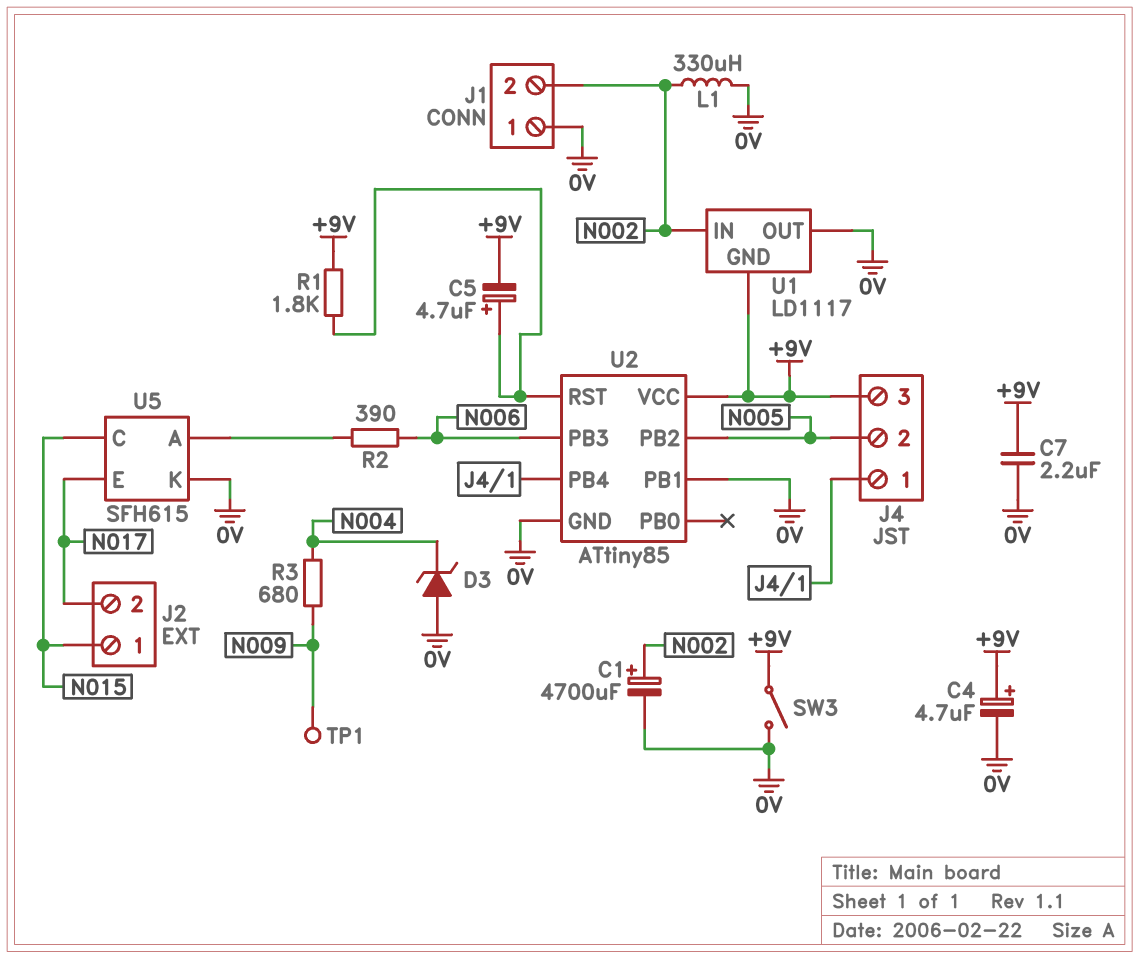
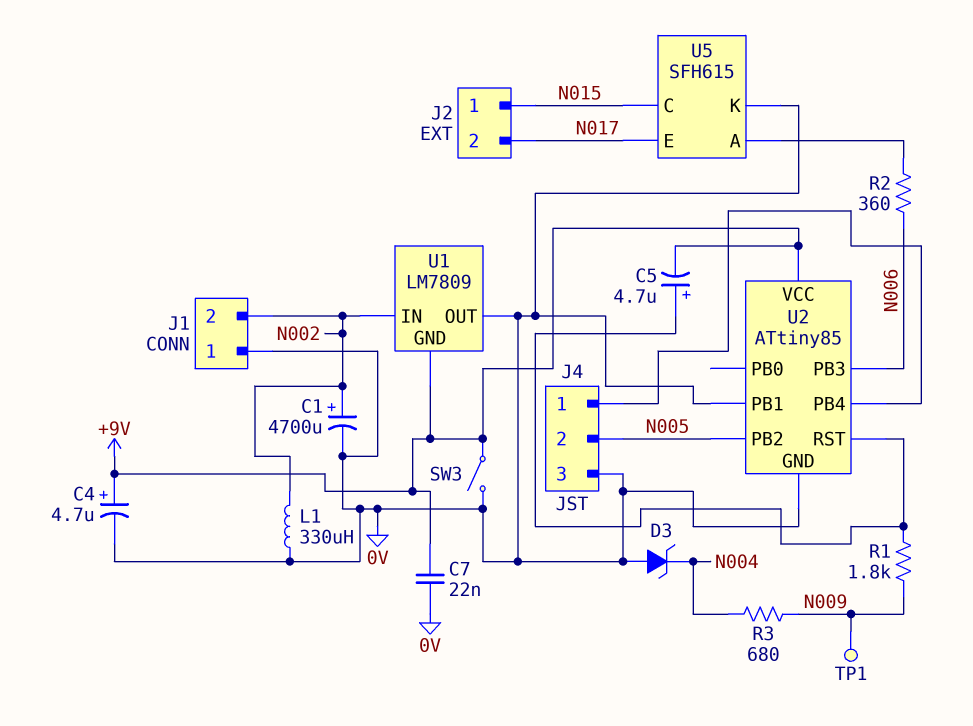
C7: 2.2uF (+9V, 0V) -> 22nF (+9V, 0V)
J4 pin 3: +9V -> 0V
R1: 1.8k (+9V, U2/RST) -> 1.8k (N009, U2/RST)
R2: 390 (N006, U5/A) -> 360 (N006, U5/A)
U1: LD1117 -> LM7809

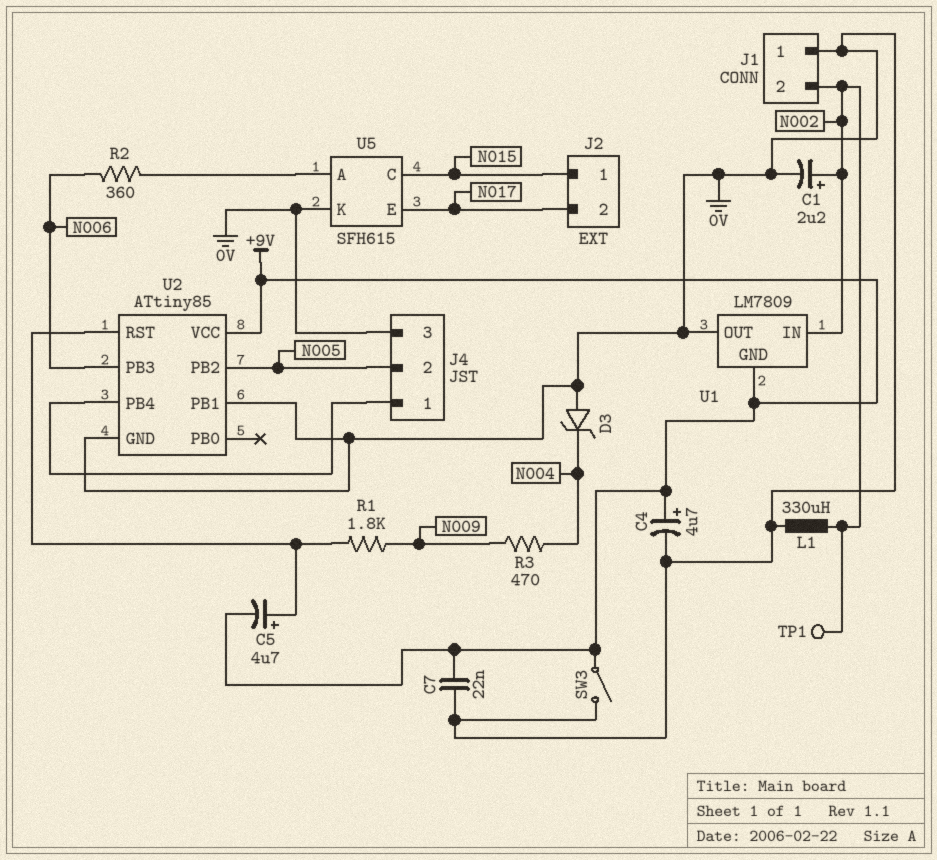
C1: 4700uF (plus N002, minus 0V) -> 2.2uF (plus N002, minus 0V)
R3: 680 (N004, N009) -> 470 (N004, N009)
TP1: test point (N009) -> test point (N002)

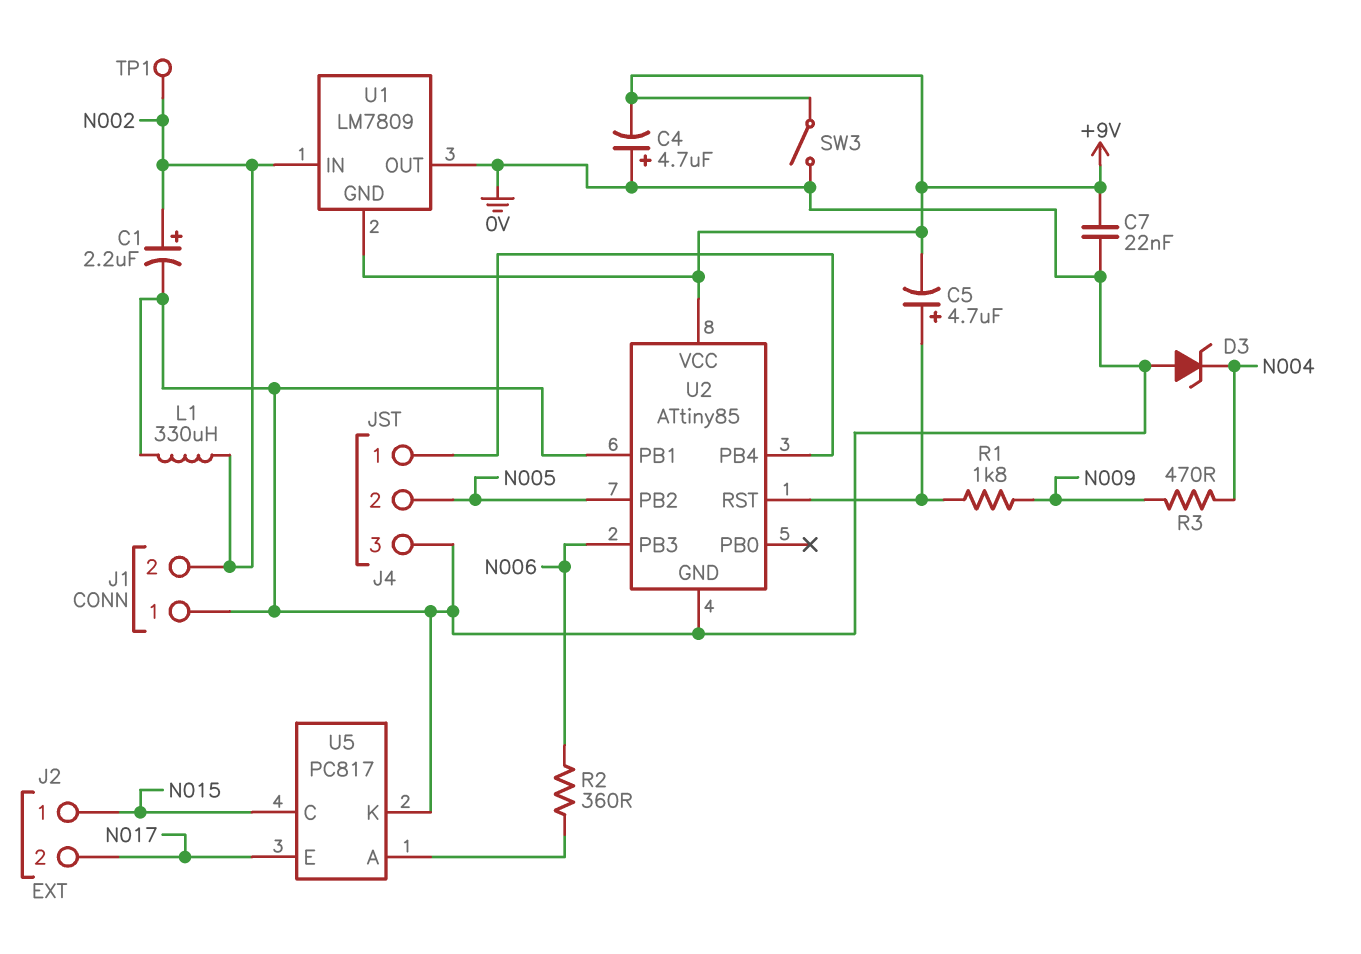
C4: 4.7uF (plus +9V, minus 0V) -> 4.7uF (plus 0V, minus +9V)
U5: SFH615 -> PC817

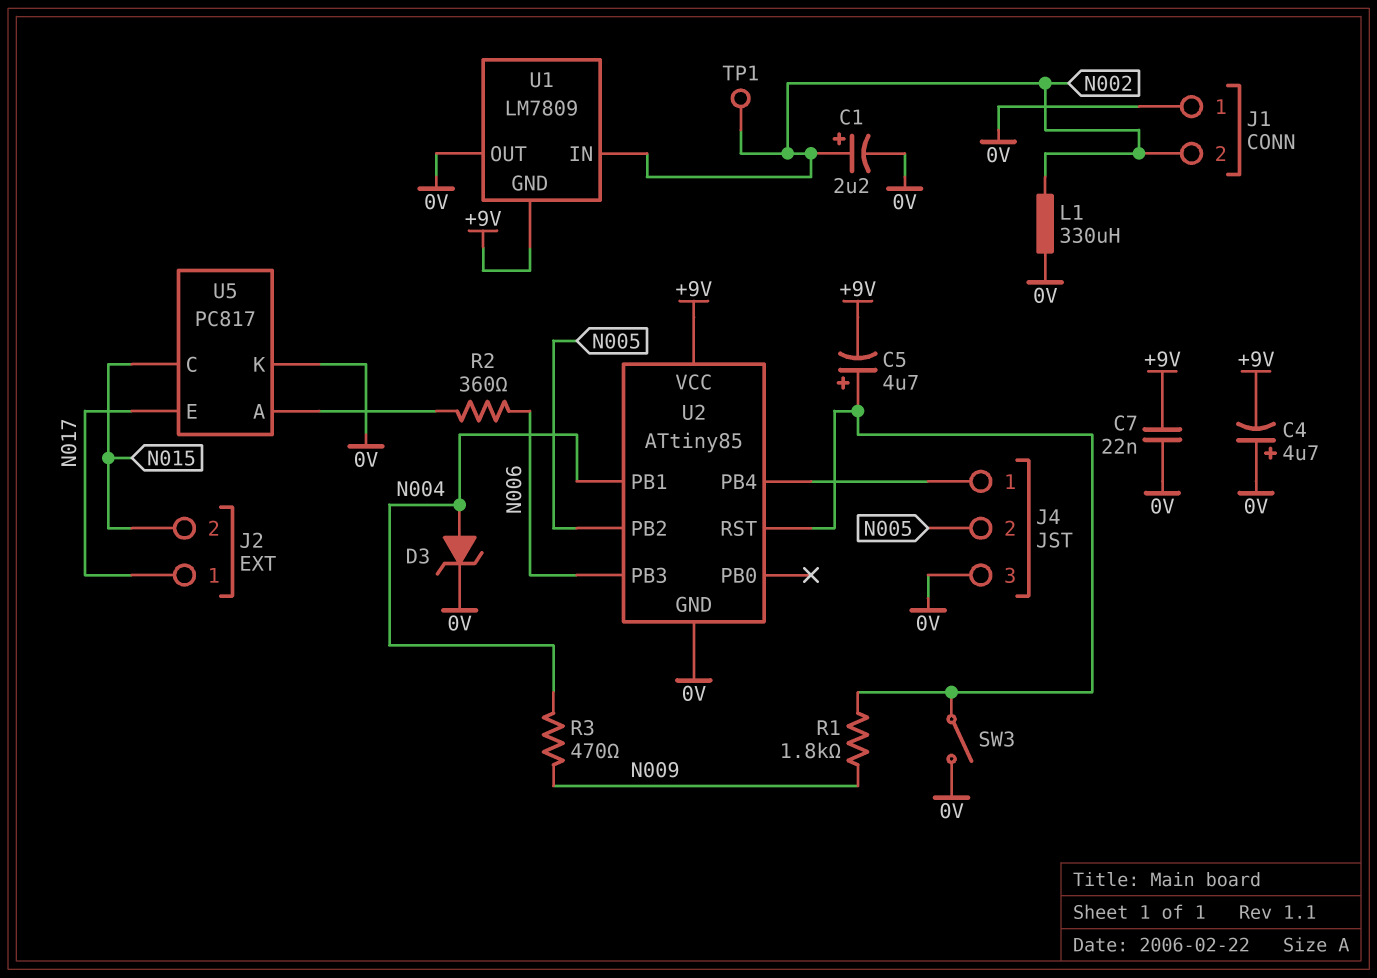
D3: zener (A 0V, K N004) -> zener (A N004, K 0V)
J2 pin 1: N015 -> N017
J2 pin 2: N017 -> N015
SW3: switch (+9V, 0V) -> switch (0V, U2/RST)
U2 pin PB1: 0V -> N004

